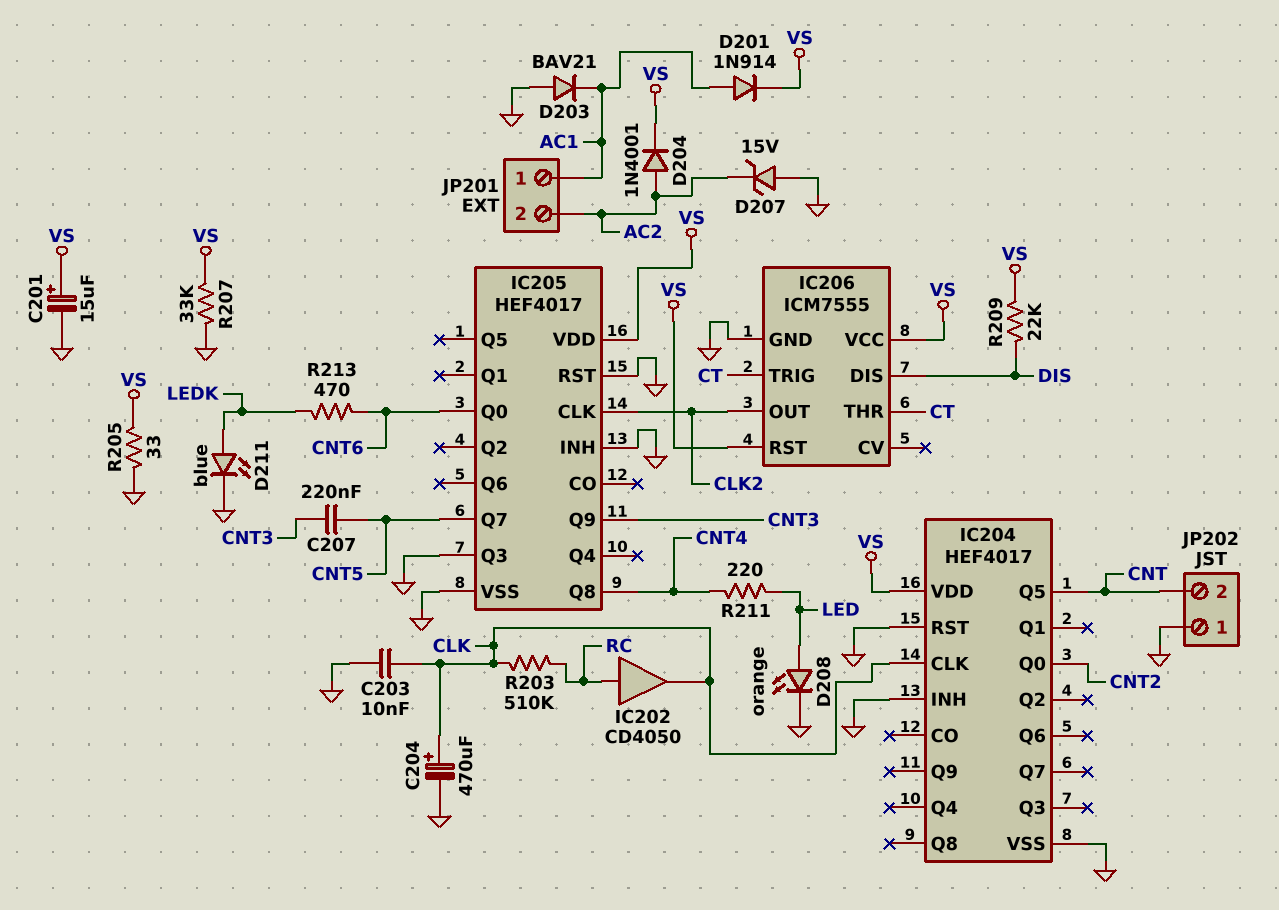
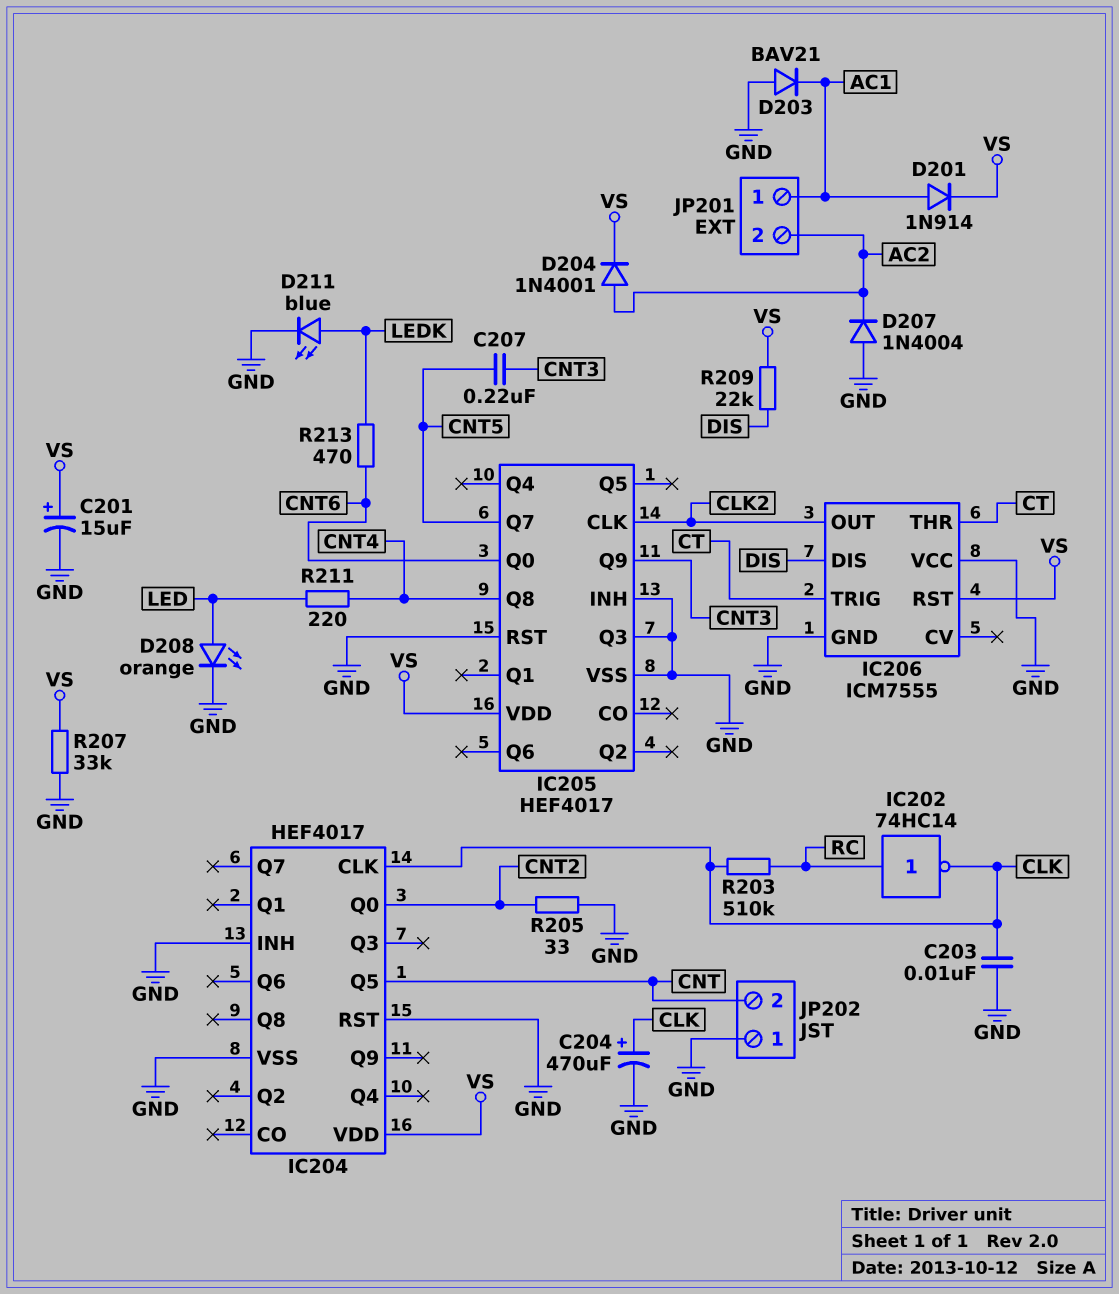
D207: zener 15V (A GND, K AC2) -> diode 1N4004 (A GND, K AC2)
IC202: buffer CD4050 (in RC, out CLK) -> NOT 74HC14 (in RC, out CLK)
IC206 pin VCC: VS -> GND
R205: 33 (GND, VS) -> 33 (CNT2, GND)

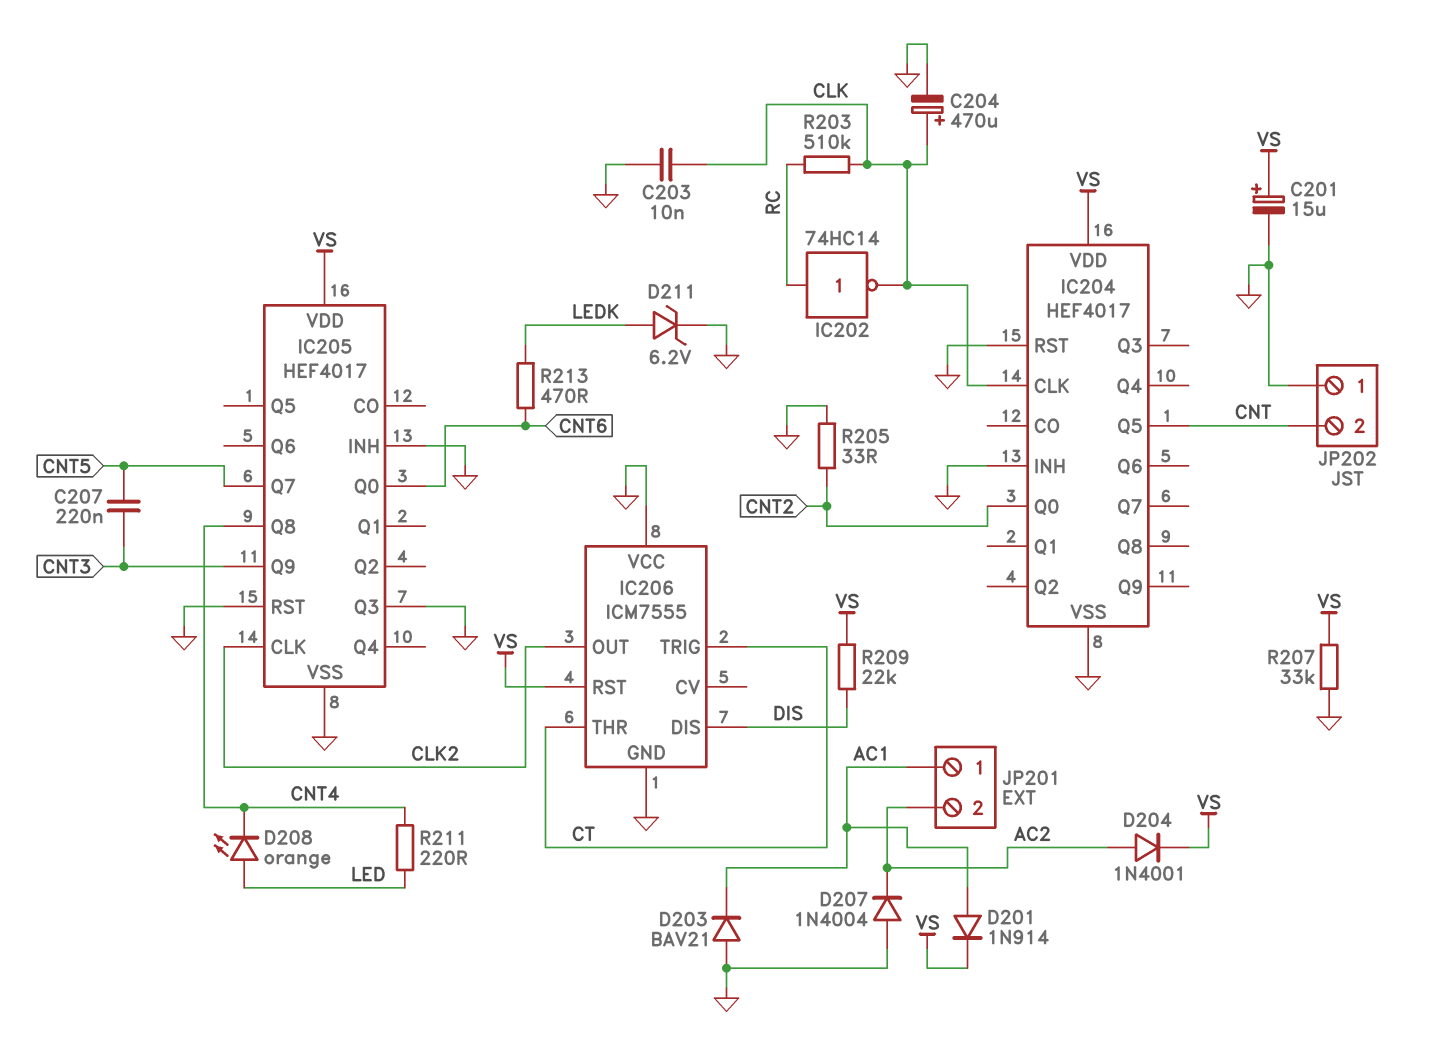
D208: LED orange (A LED, K GND) -> LED orange (A LED, K CNT4)
D211: LED blue (A LEDK, K GND) -> zener 6.2V (A LEDK, K GND)

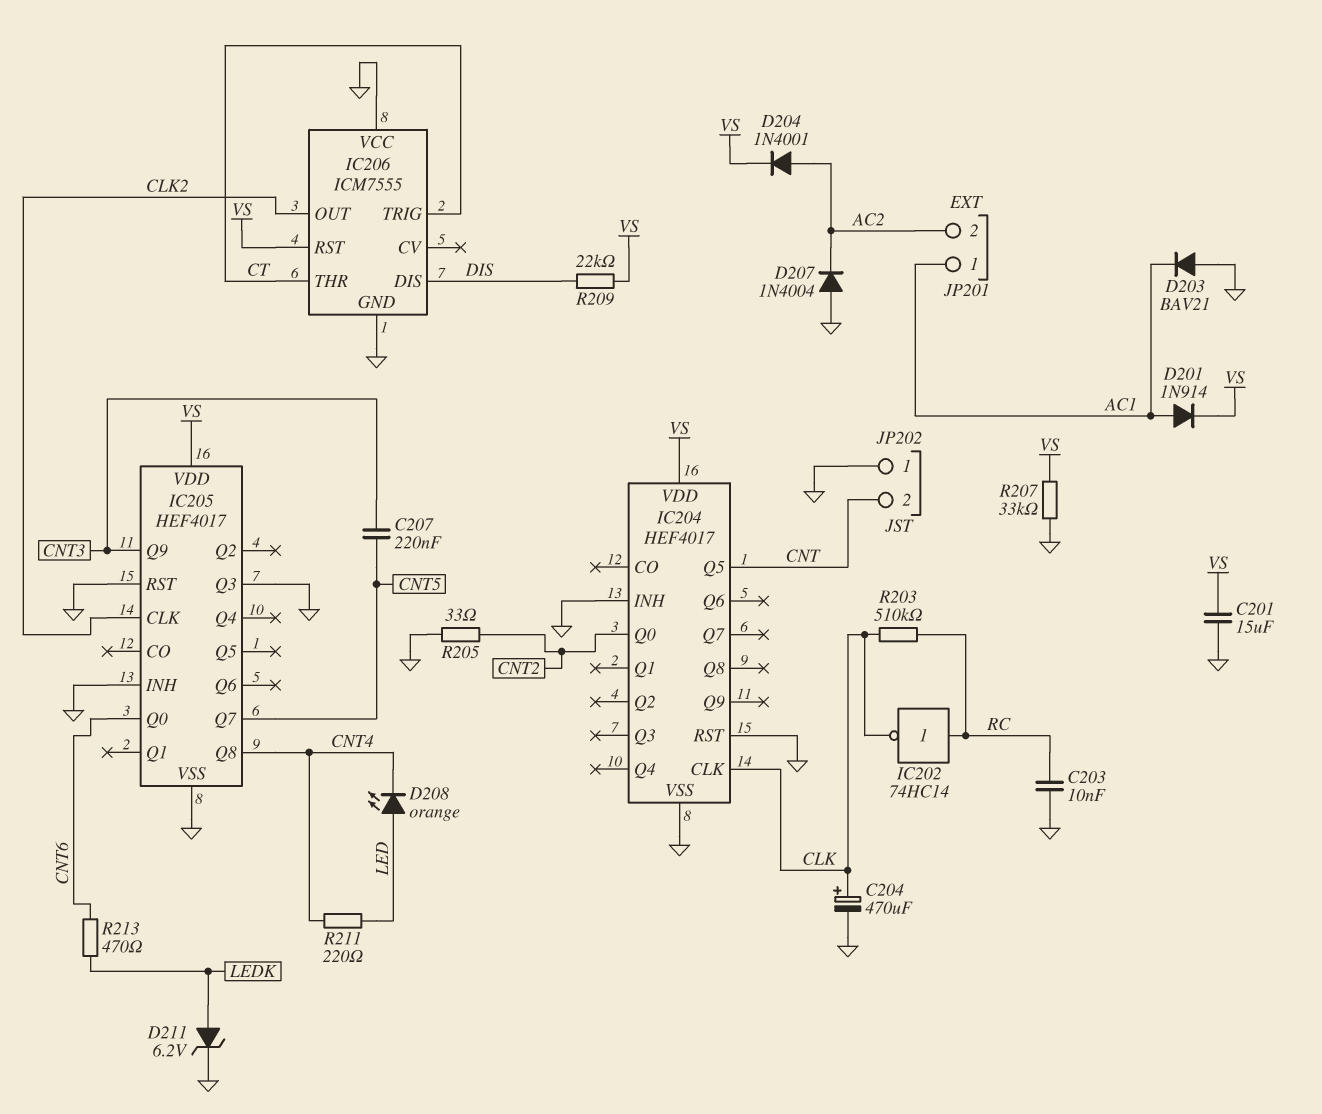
C201: 15uF (plus VS, minus GND) -> 15uF (GND, VS)
C203: 10nF (CLK, GND) -> 10nF (GND, RC)

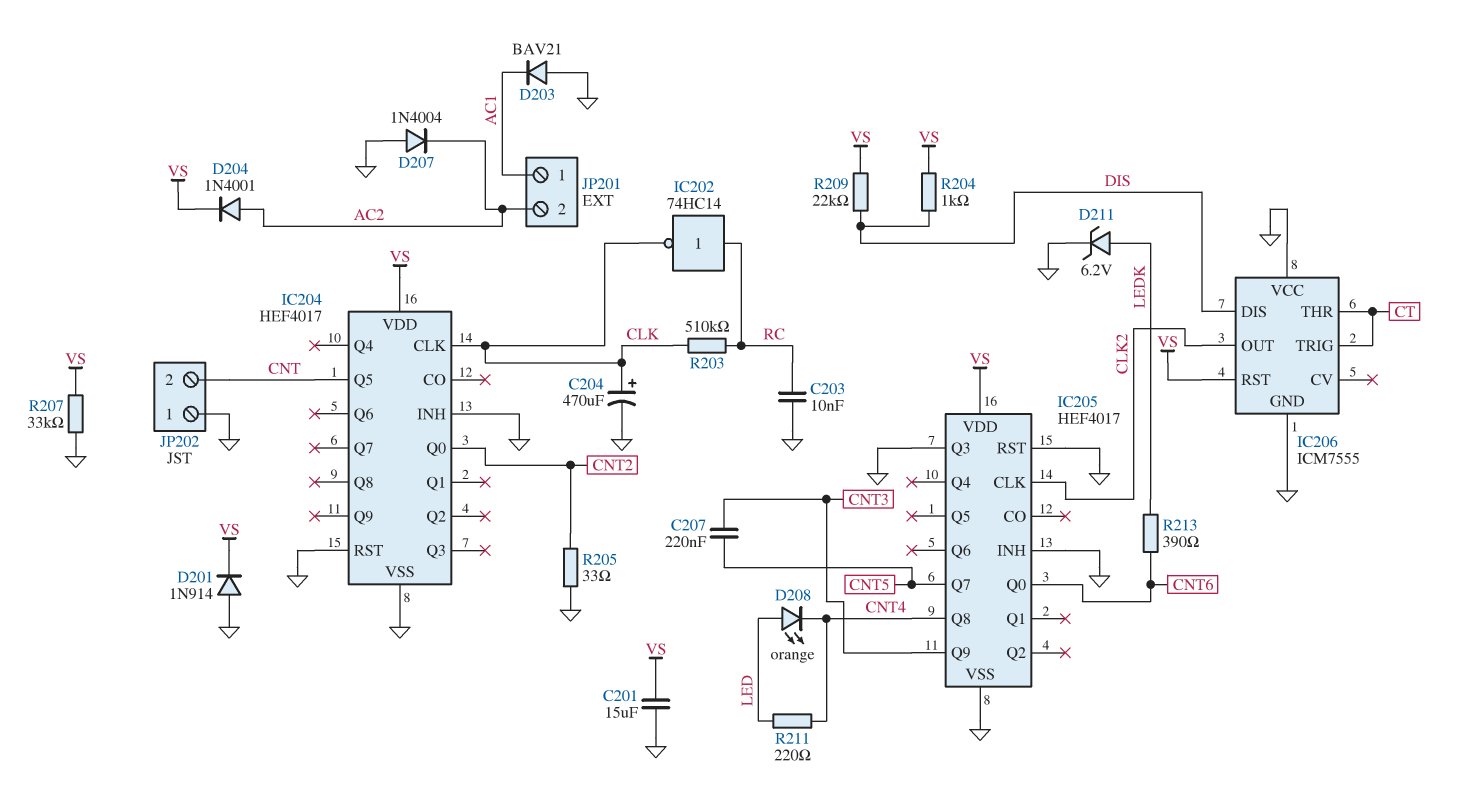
D201: diode 1N914 (A AC1, K VS) -> diode 1N914 (A GND, K VS)
R204: none -> 1k (DIS, VS)
R213: 470 (CNT6, LEDK) -> 390 (CNT6, LEDK)

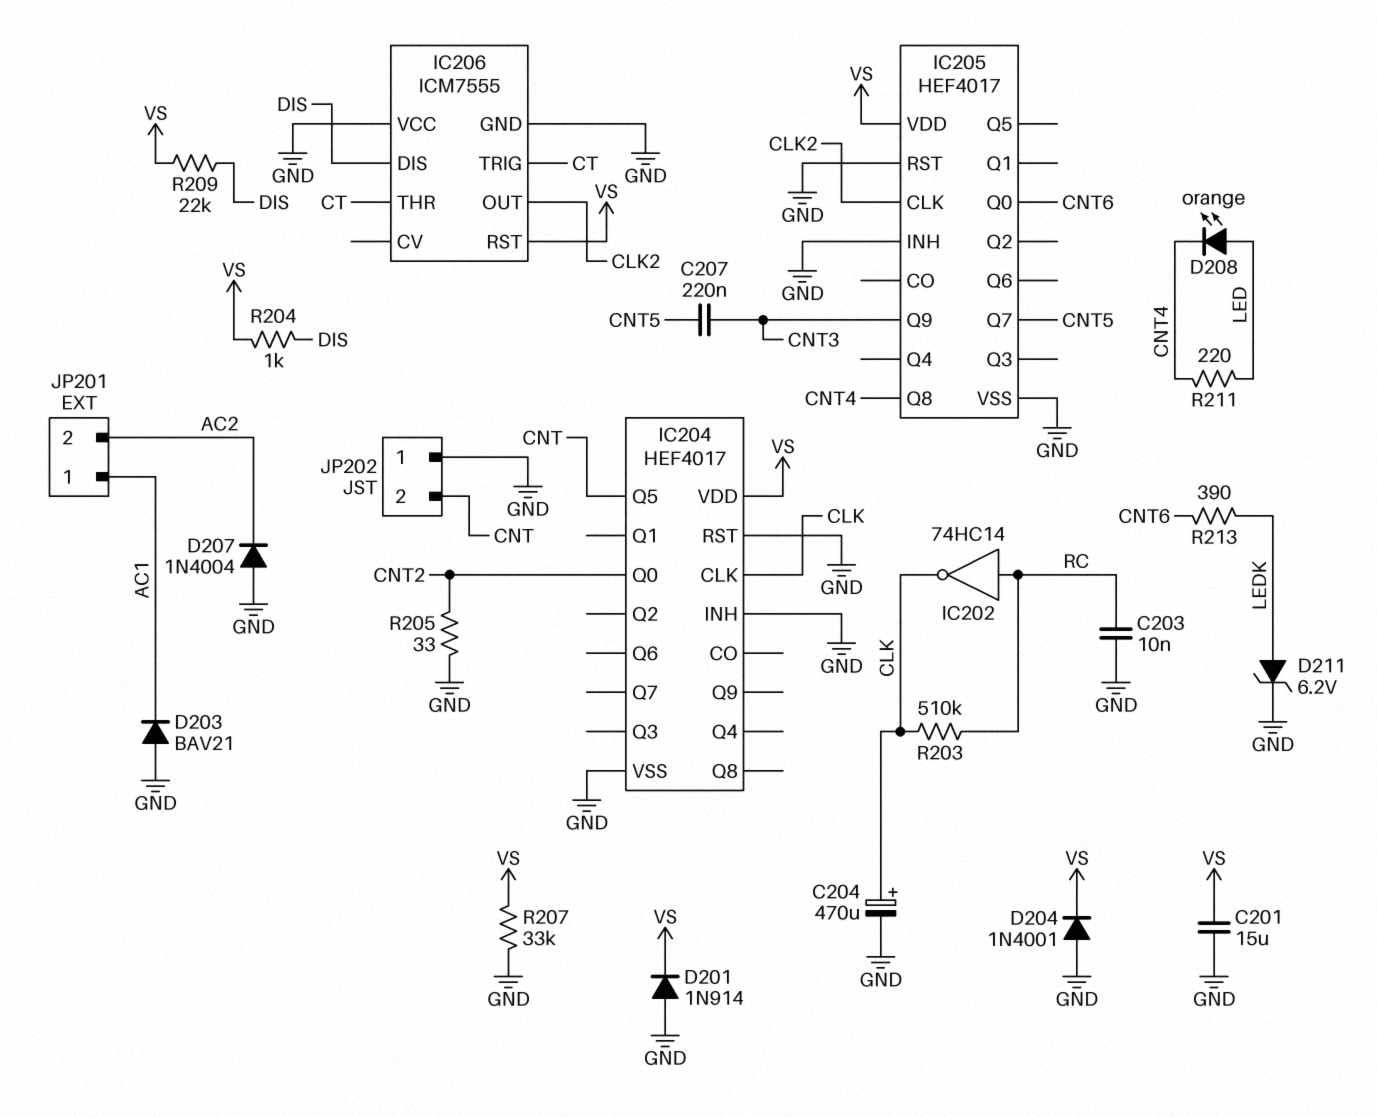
D204: diode 1N4001 (A AC2, K VS) -> diode 1N4001 (A GND, K VS)
IC205 pin Q3: GND -> none

